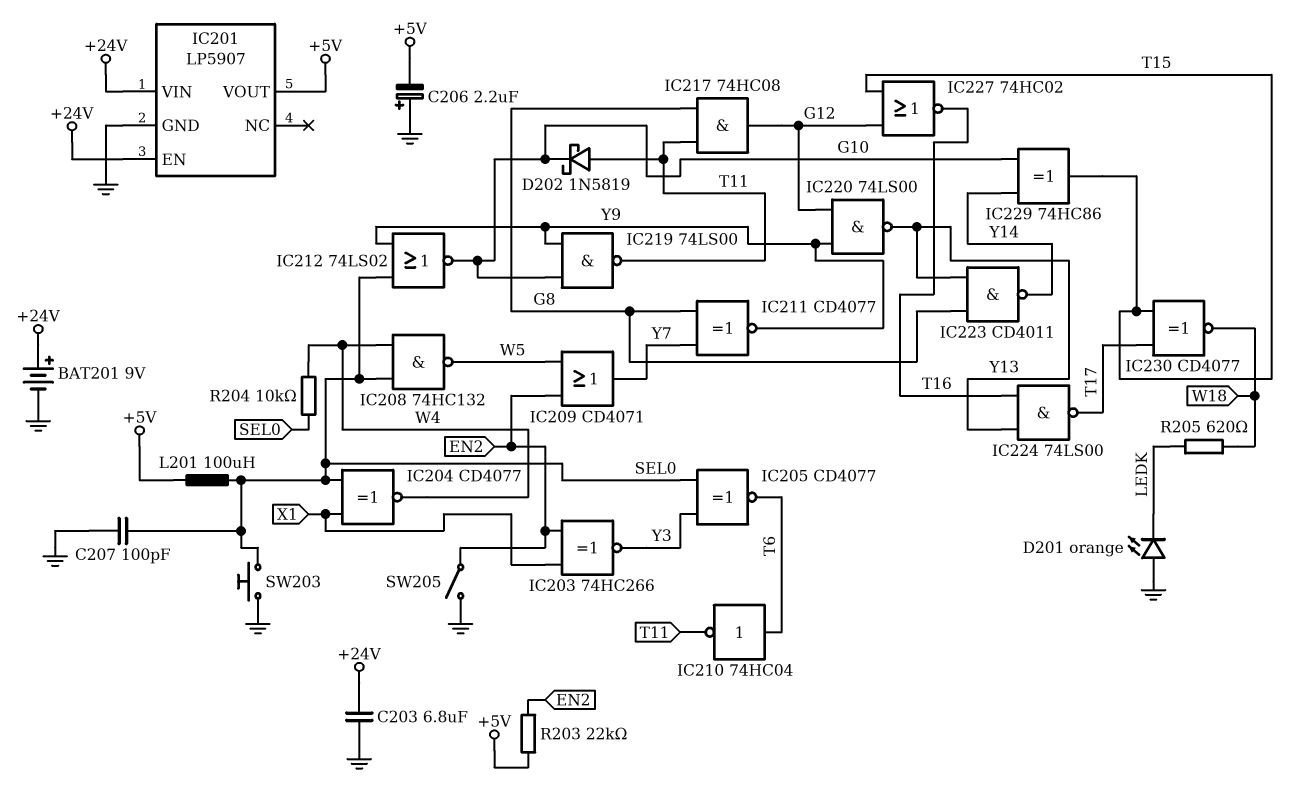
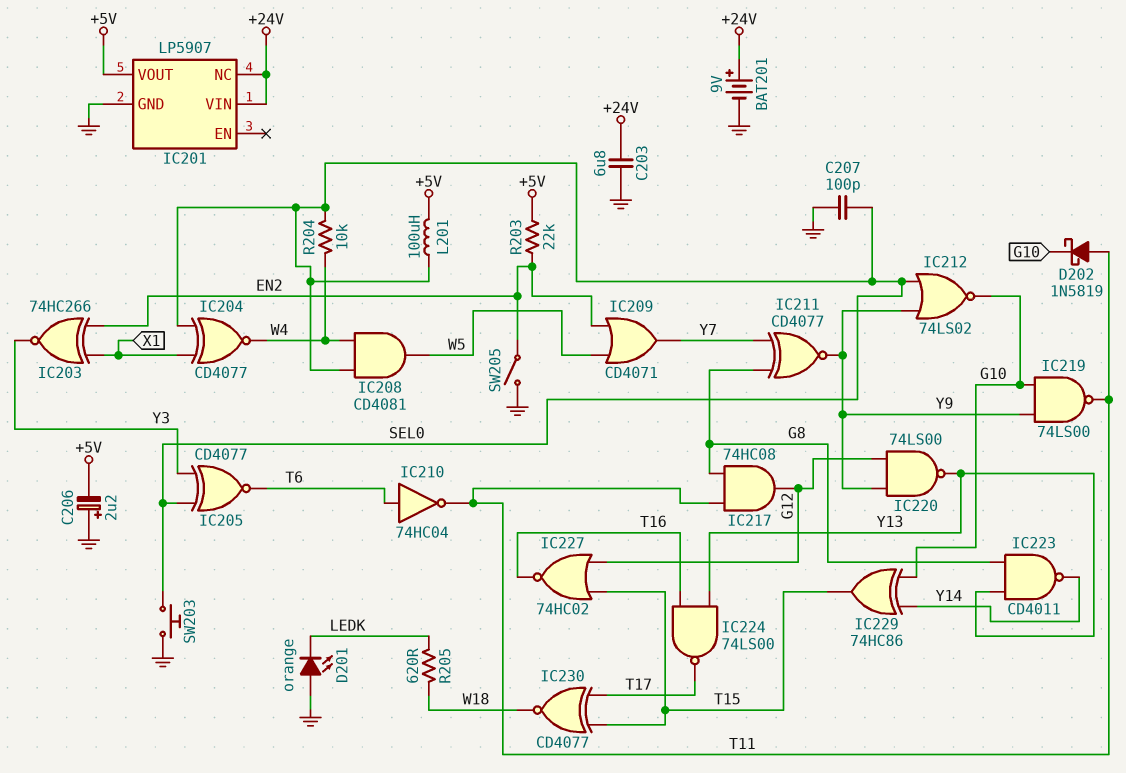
IC201 pin EN: +24V -> none
IC201 pin NC: none -> +24V
IC208: NAND 74HC132 (in SEL0, in W4, out W5) -> AND CD4081 (in SEL0, in W4, out W5)

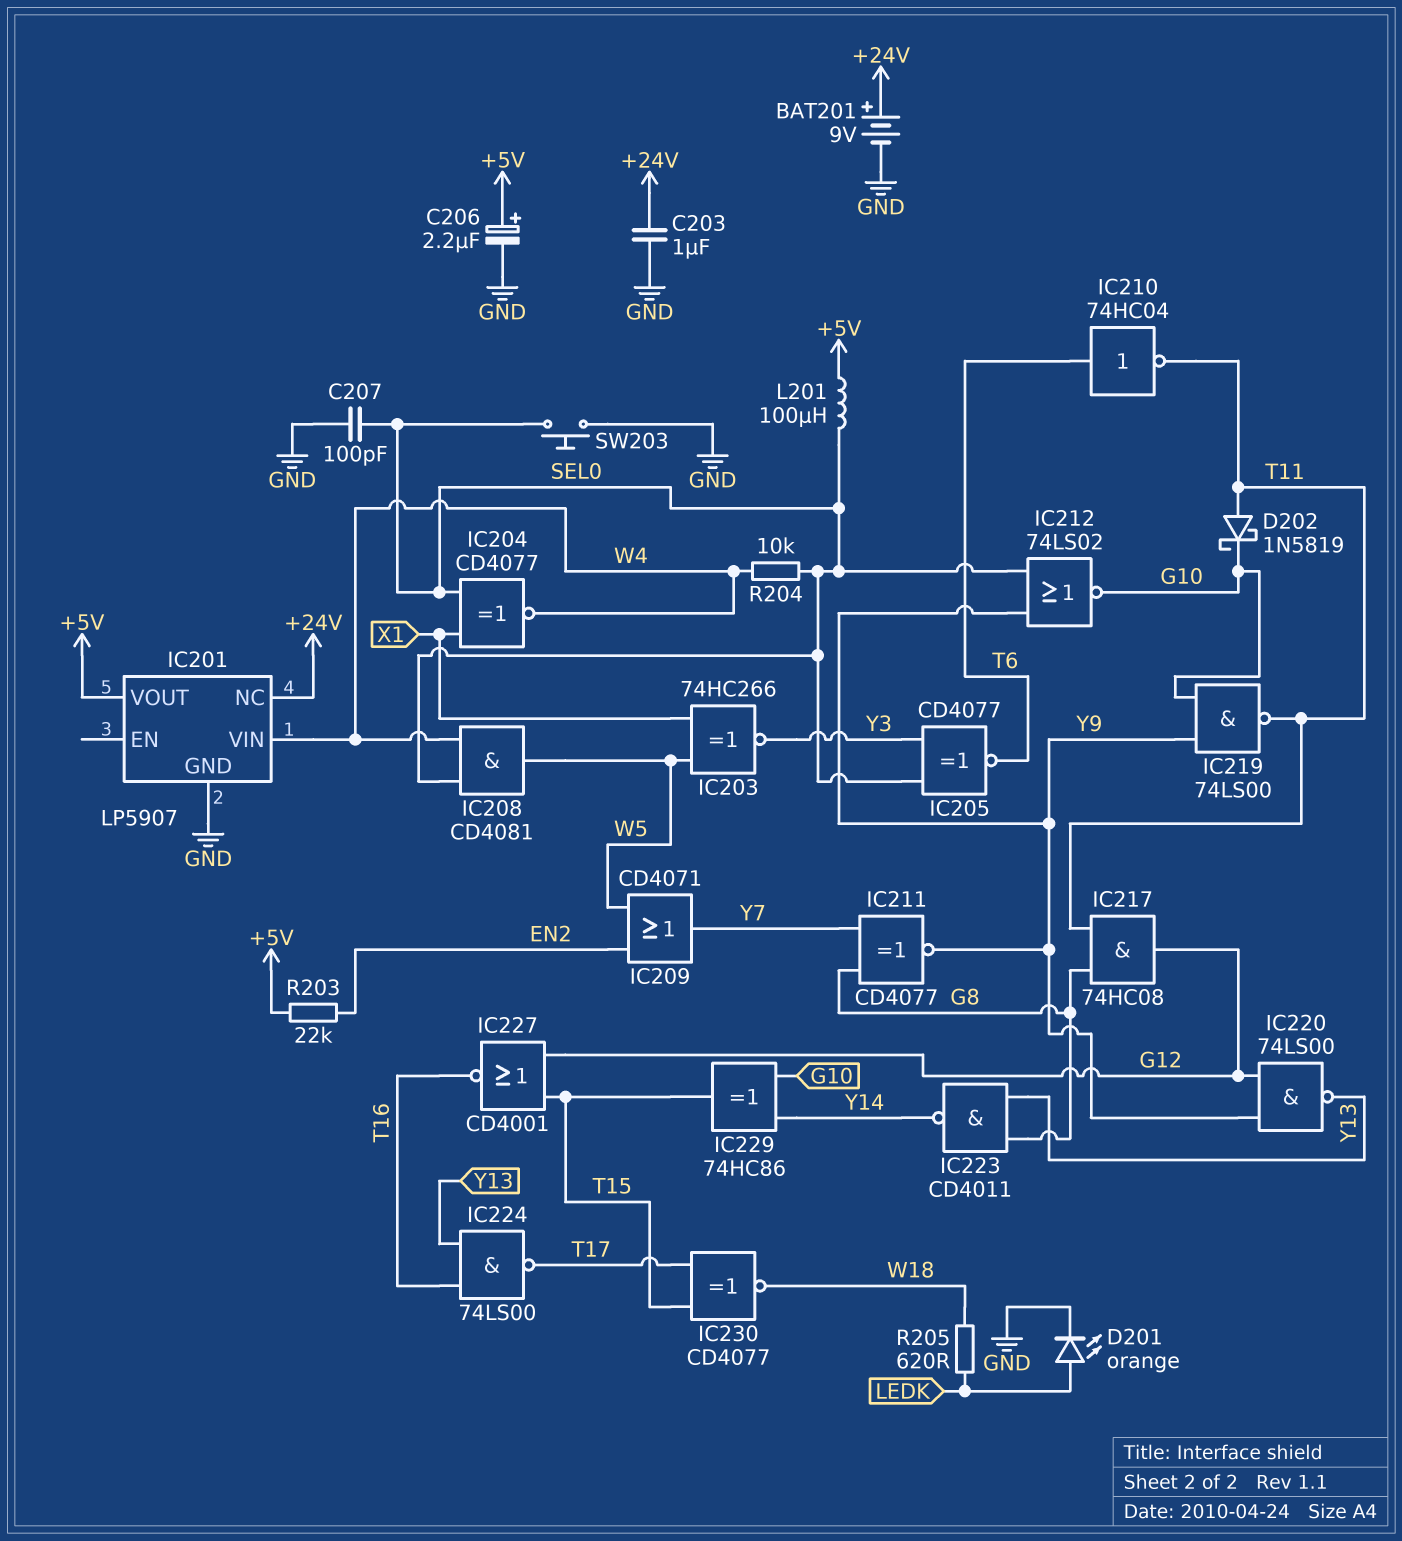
C203: 6.8uF (+24V, GND) -> 1uF (+24V, GND)
C206: 2.2uF (plus GND, minus +5V) -> 2.2uF (plus +5V, minus GND)
D201: LED orange (A GND, K LEDK) -> LED orange (A LEDK, K GND)
IC201 pin VIN: +24V -> W4
IC203: XNOR 74HC266 (in EN2, in X1, out Y3) -> XNOR 74HC266 (in W5, in X1, out Y3)
IC227: NOR 74HC02 (in G12, in T15, out T16) -> NOR CD4001 (in G12, in T15, out T16)
SW205: switch (EN2, GND) -> none

